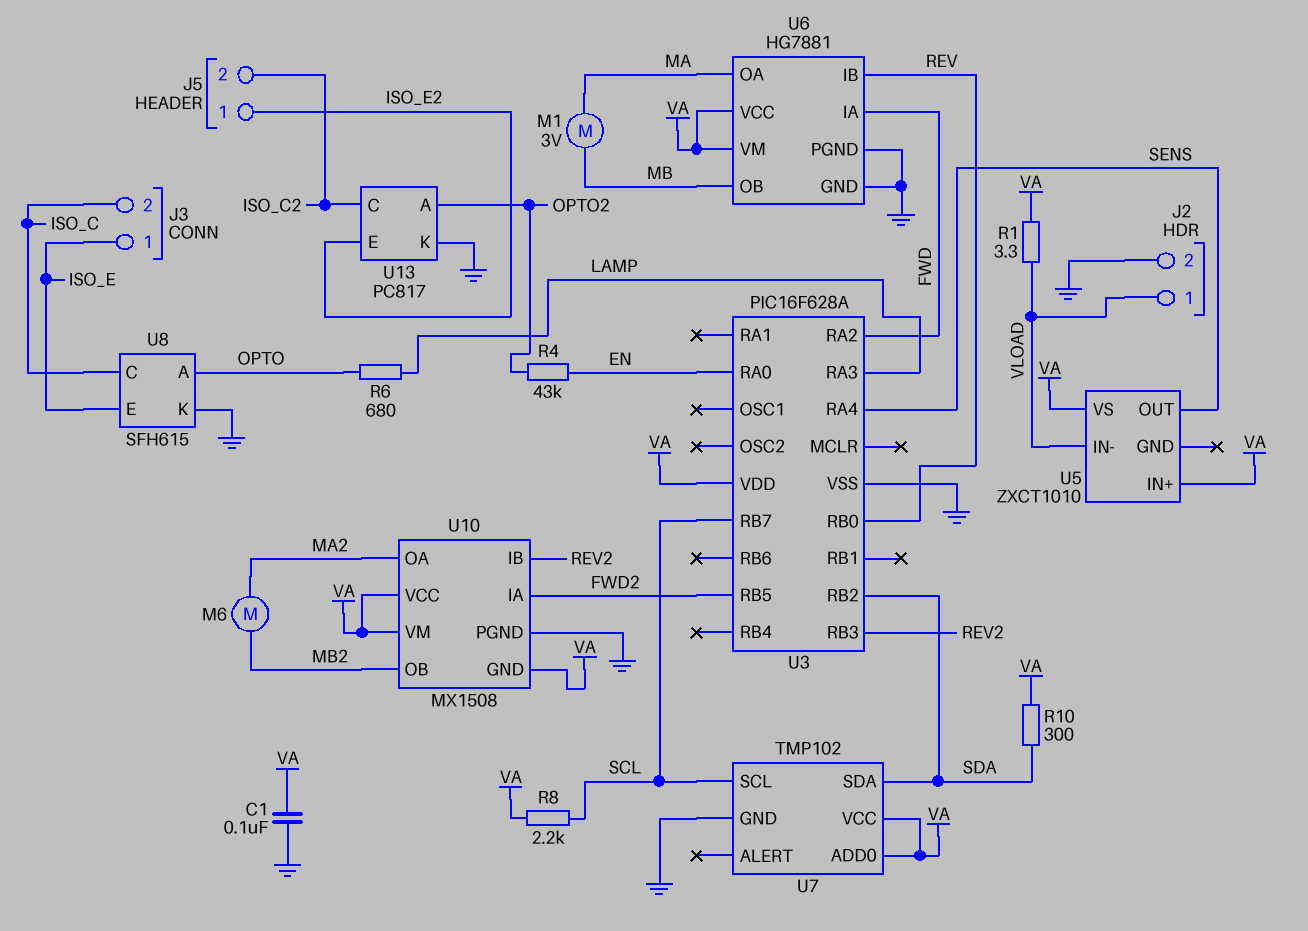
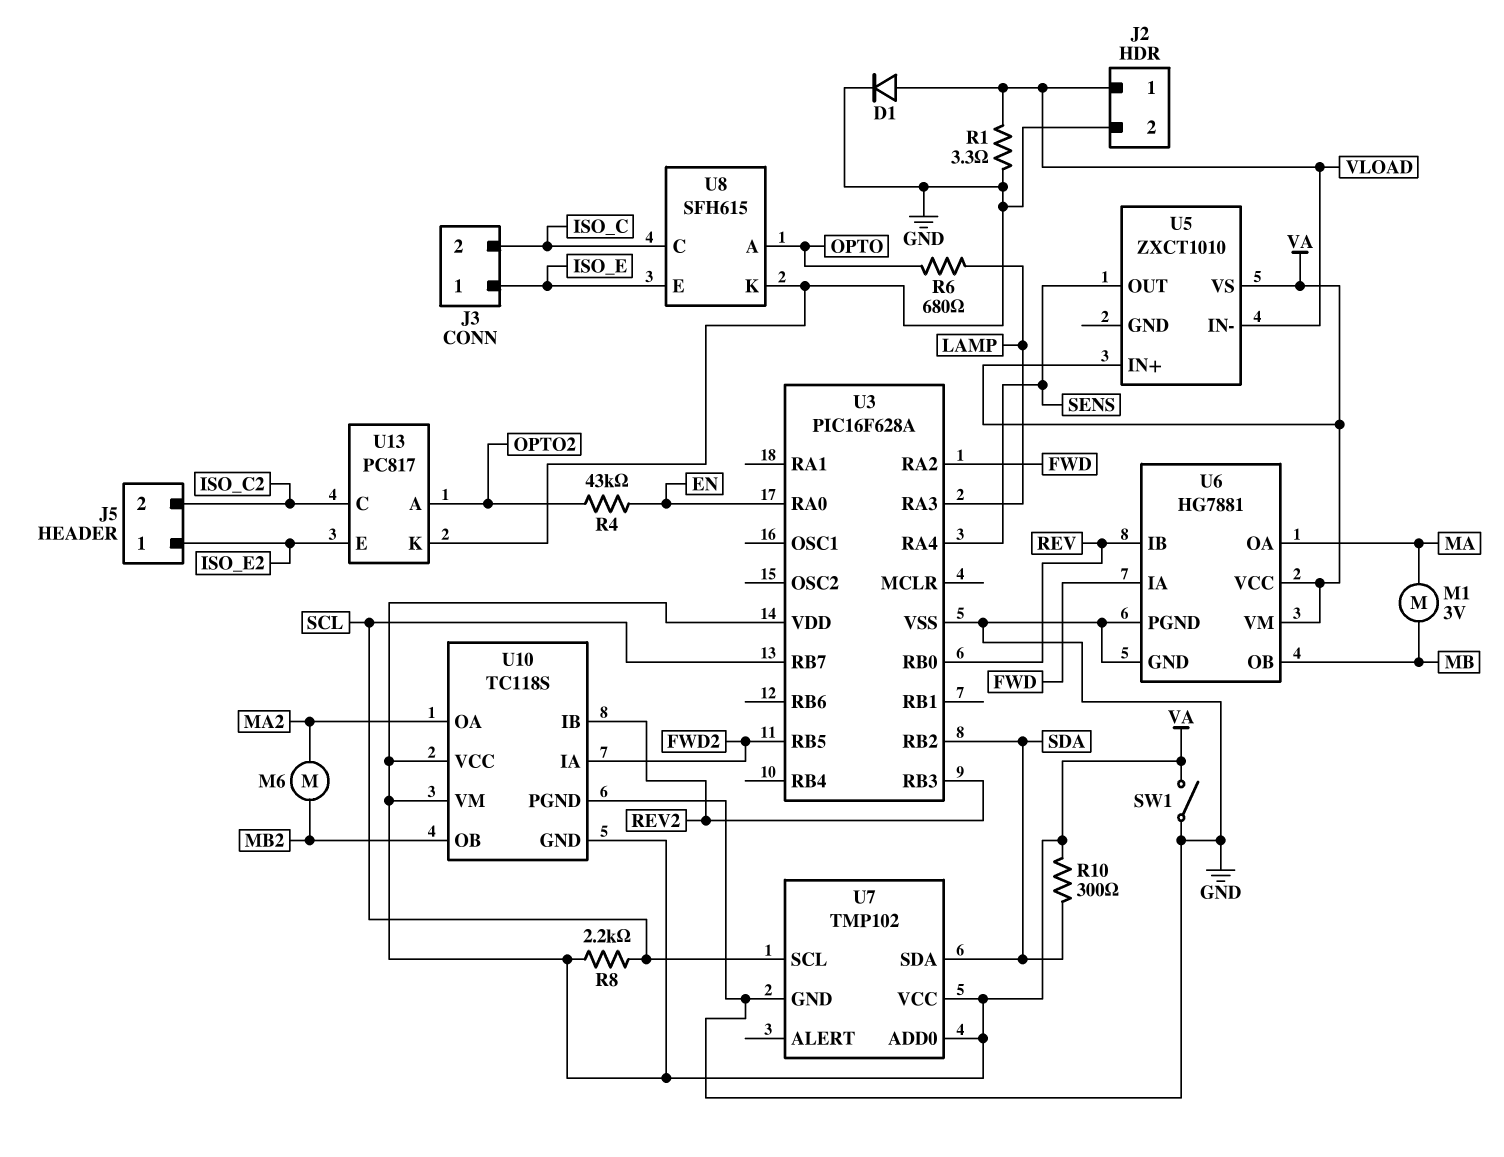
C1: 100nF (GND, VA) -> none
D1: none -> diode (A VLOAD, K GND)
R1: 3.3 (VA, VLOAD) -> 3.3 (GND, VLOAD)
SW1: none -> switch (GND, VA)
U10: MX1508 -> TC118S

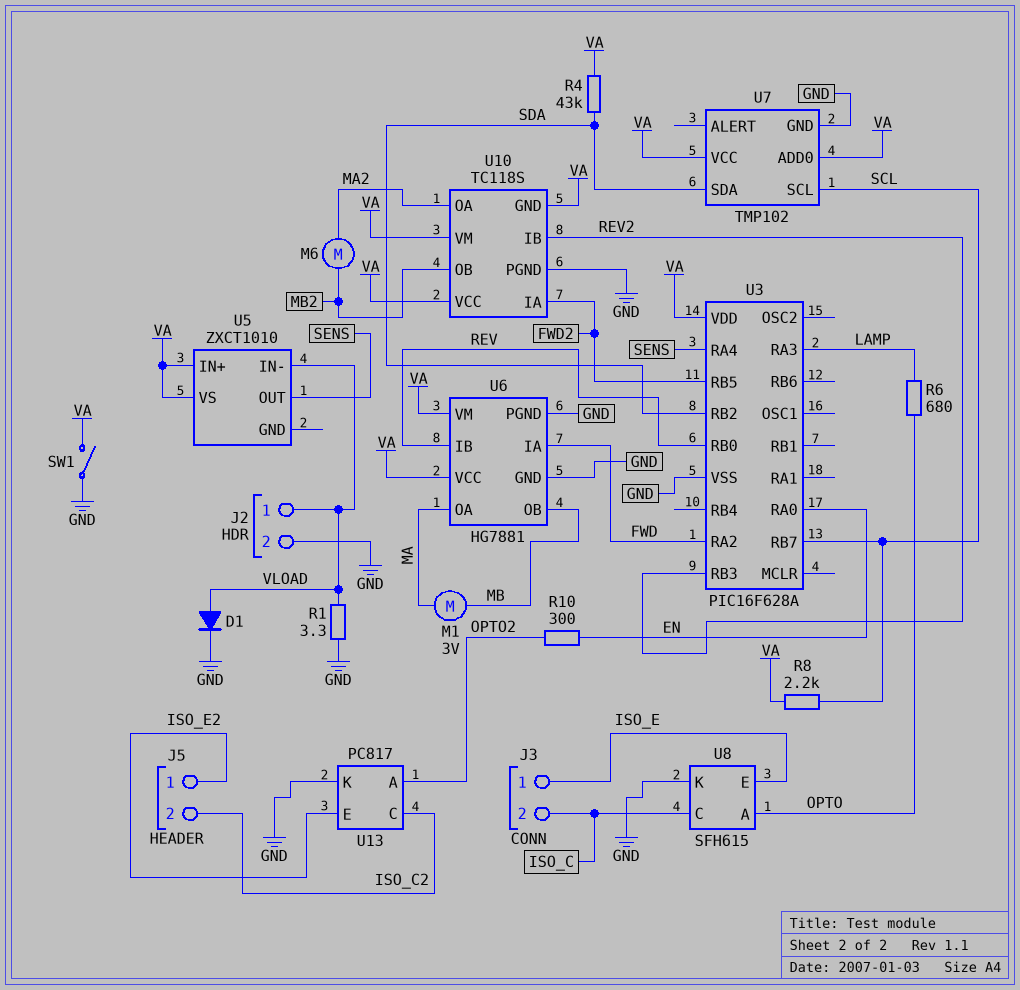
R4: 43k (EN, OPTO2) -> 43k (SDA, VA)
R10: 300 (SDA, VA) -> 300 (EN, OPTO2)

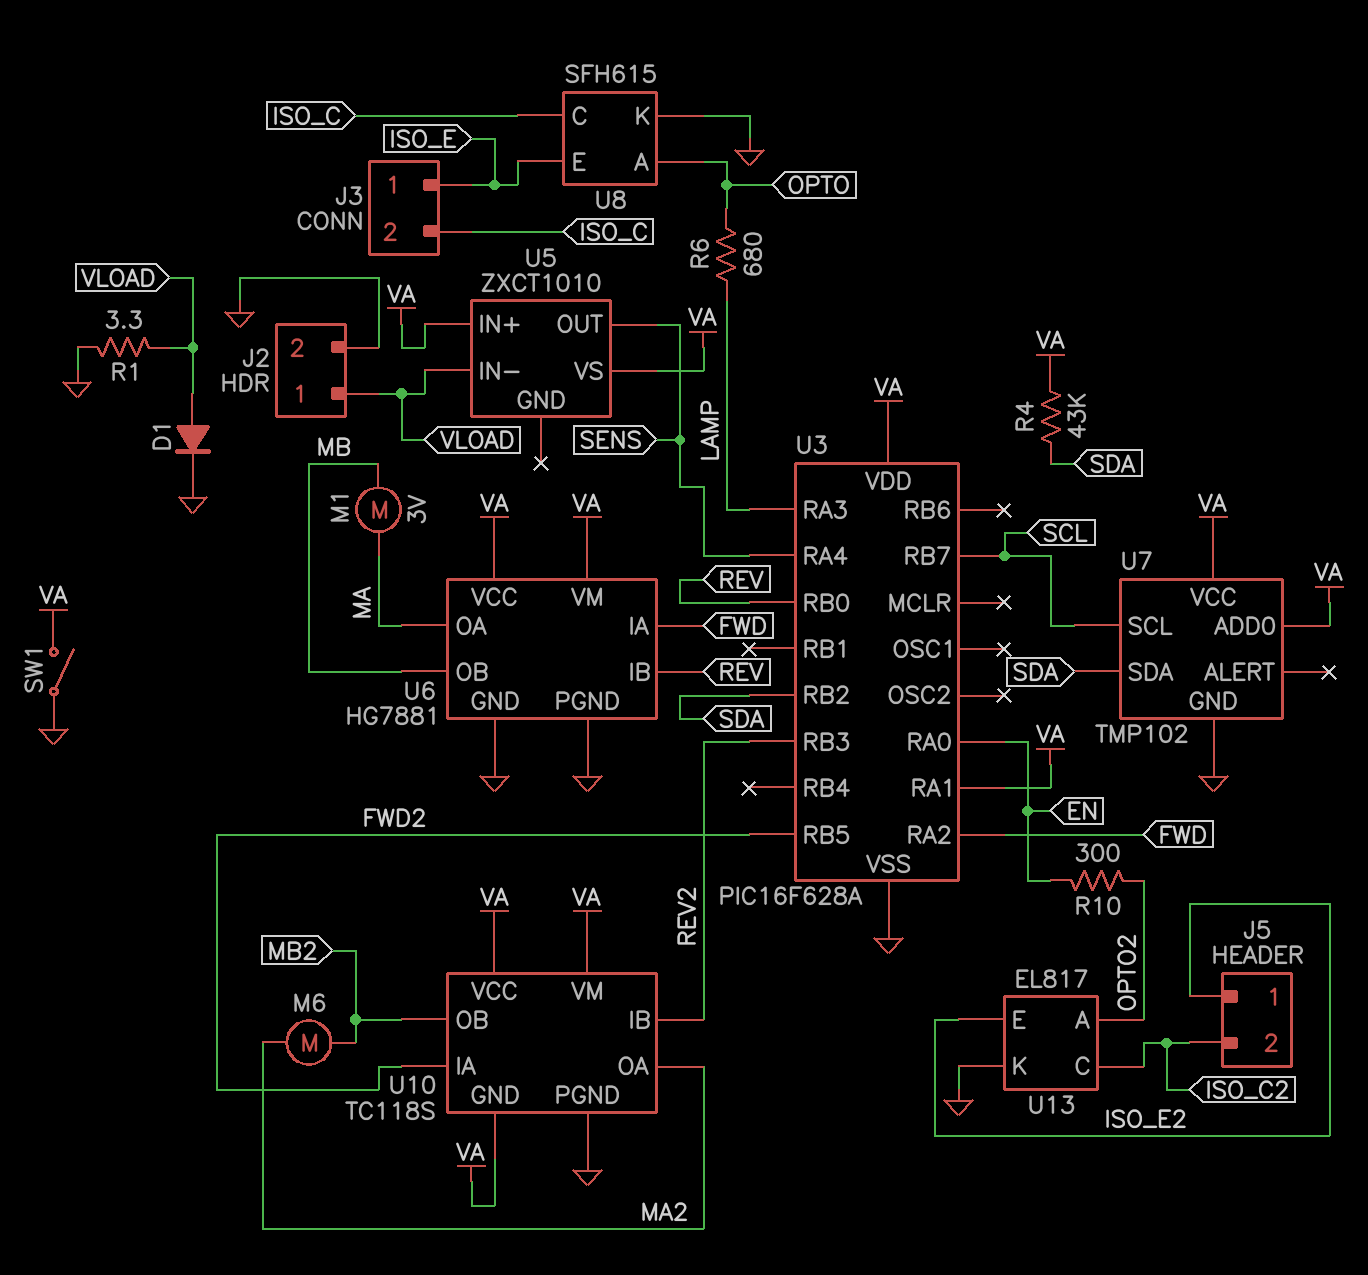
R8: 2.2k (SCL, VA) -> none
U3 pin RA1: none -> VA
U13: PC817 -> EL817

